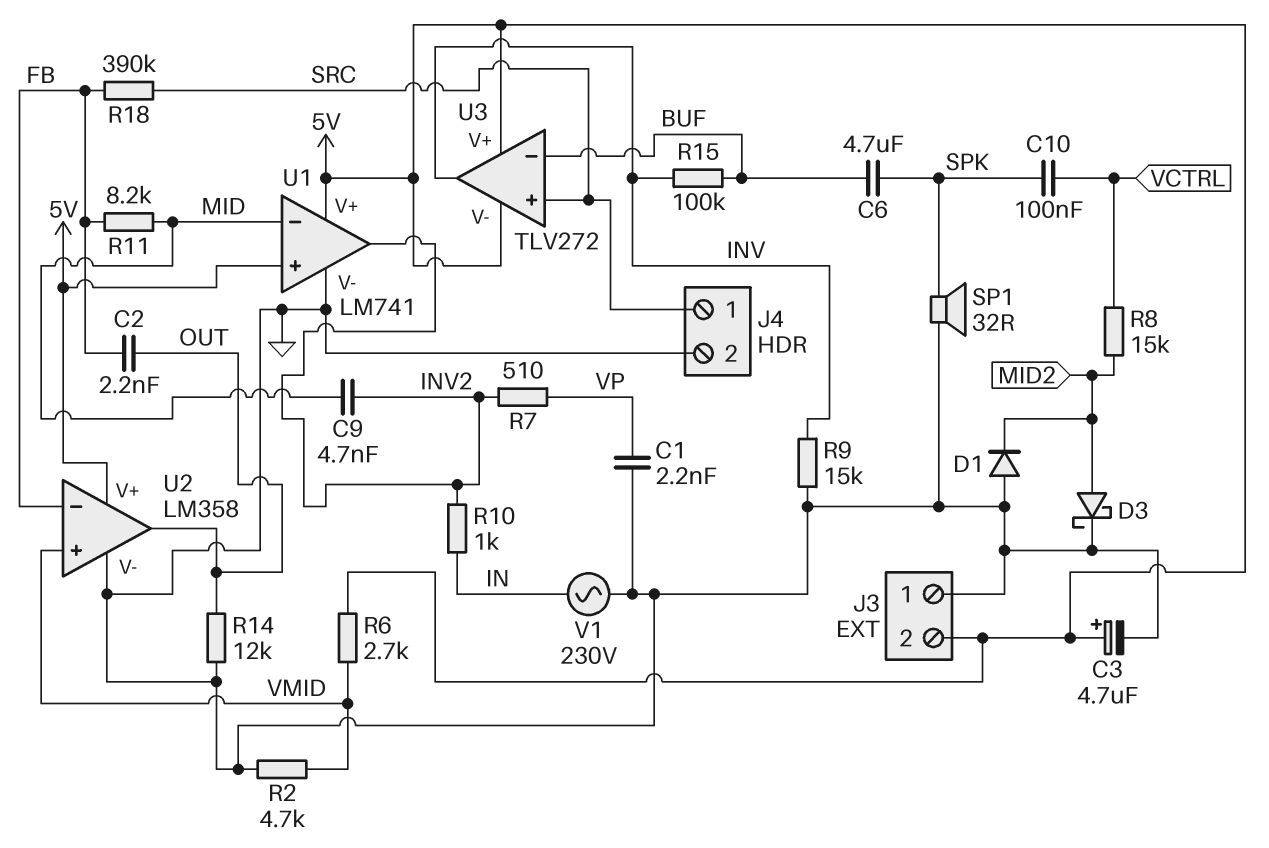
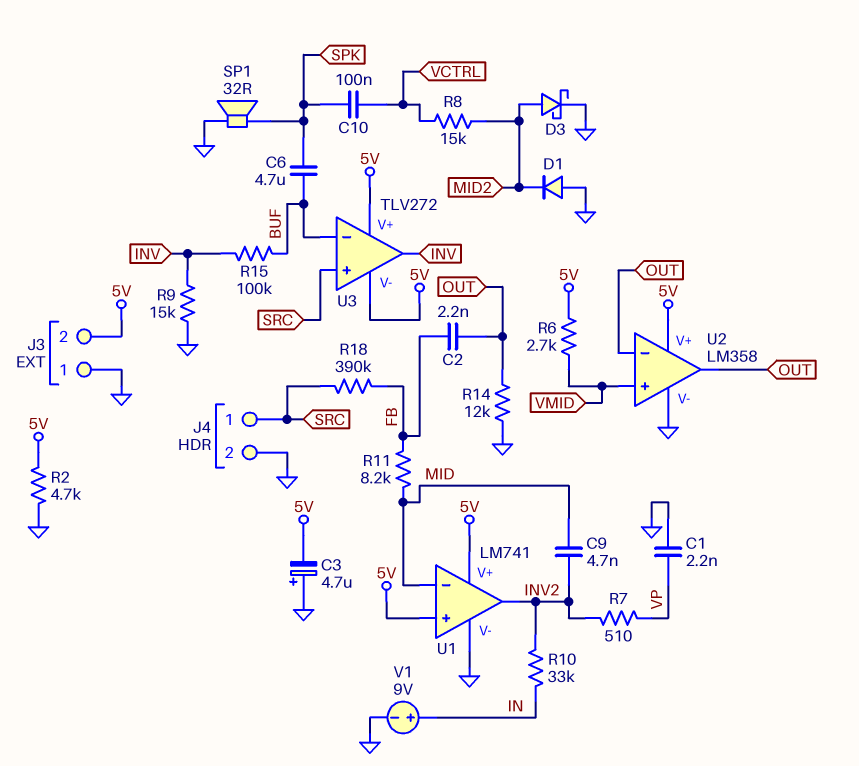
C3: 4.7uF (plus 5V, minus GND) -> 4.7uF (plus GND, minus 5V)
R2: 4.7k (GND, VMID) -> 4.7k (5V, GND)
R10: 1k (IN, INV2) -> 33k (IN, INV2)
U2 pin in-: FB -> OUT
V1: AC 230V (GND, IN) -> 9V (plus IN, minus GND)

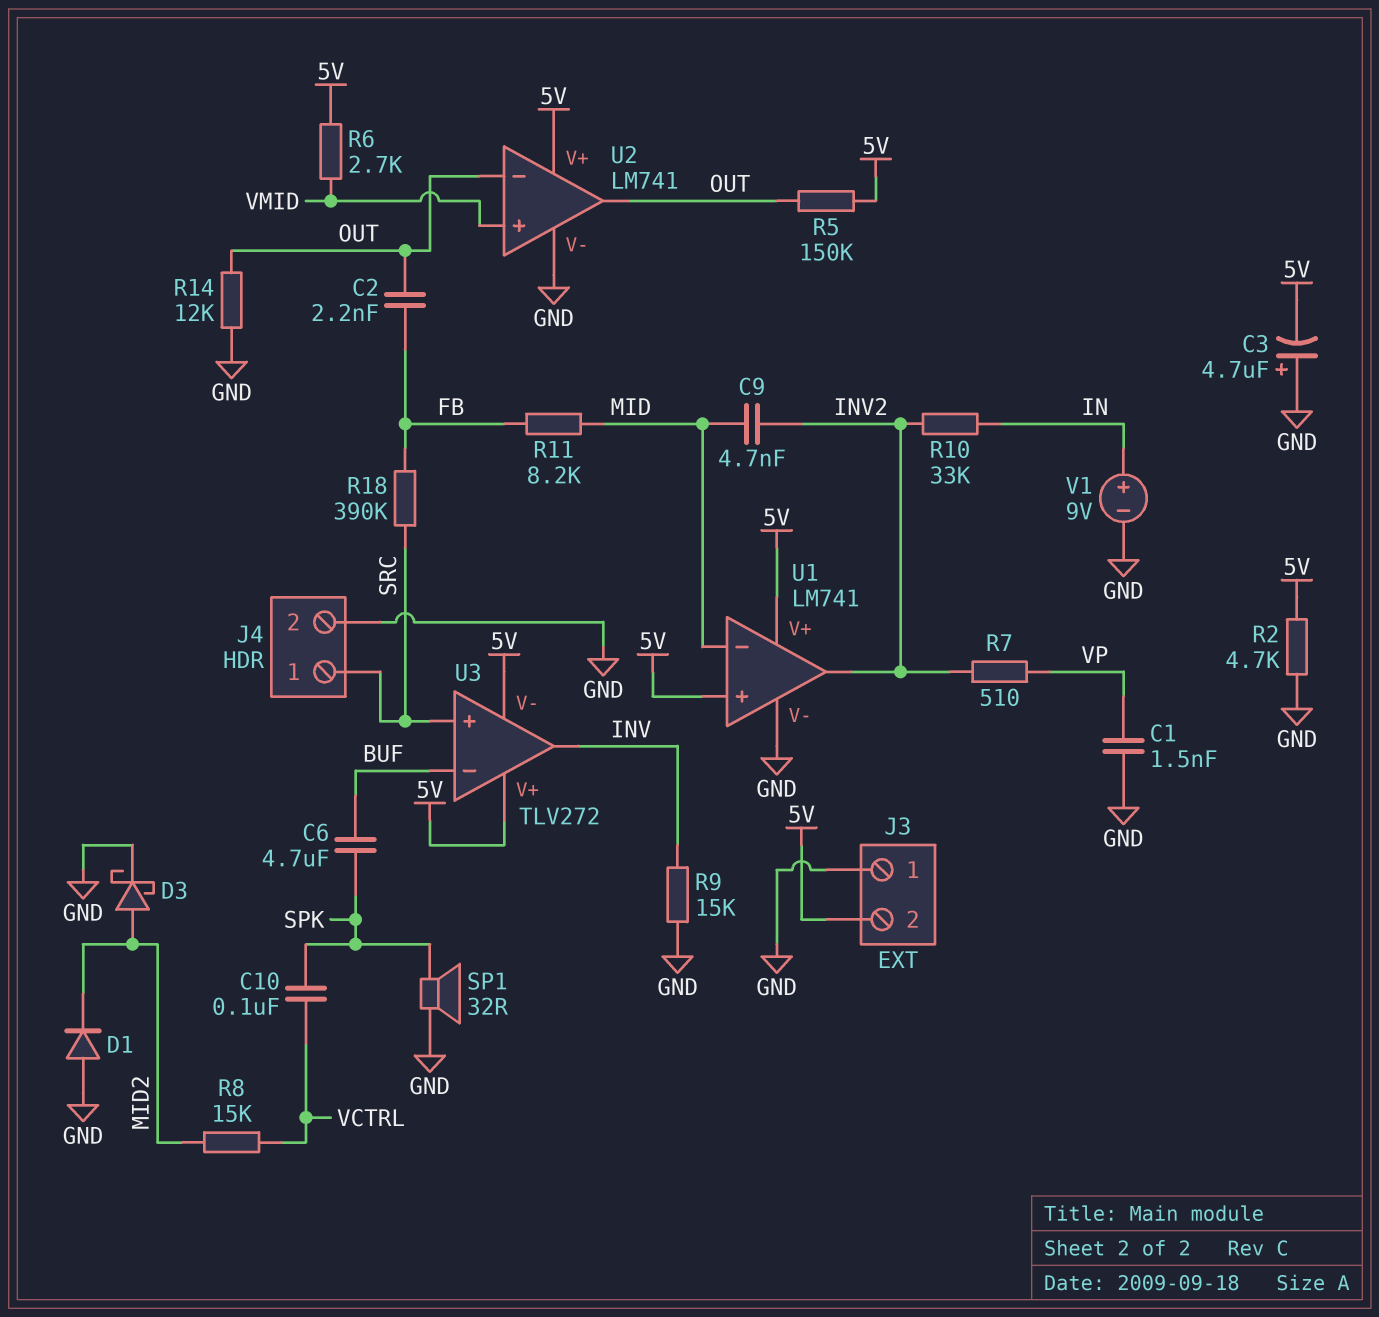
C1: 2.2nF (GND, VP) -> 1.5nF (GND, VP)
R5: none -> 150k (5V, OUT)
R15: 100k (BUF, INV) -> none
U2: LM358 -> LM741

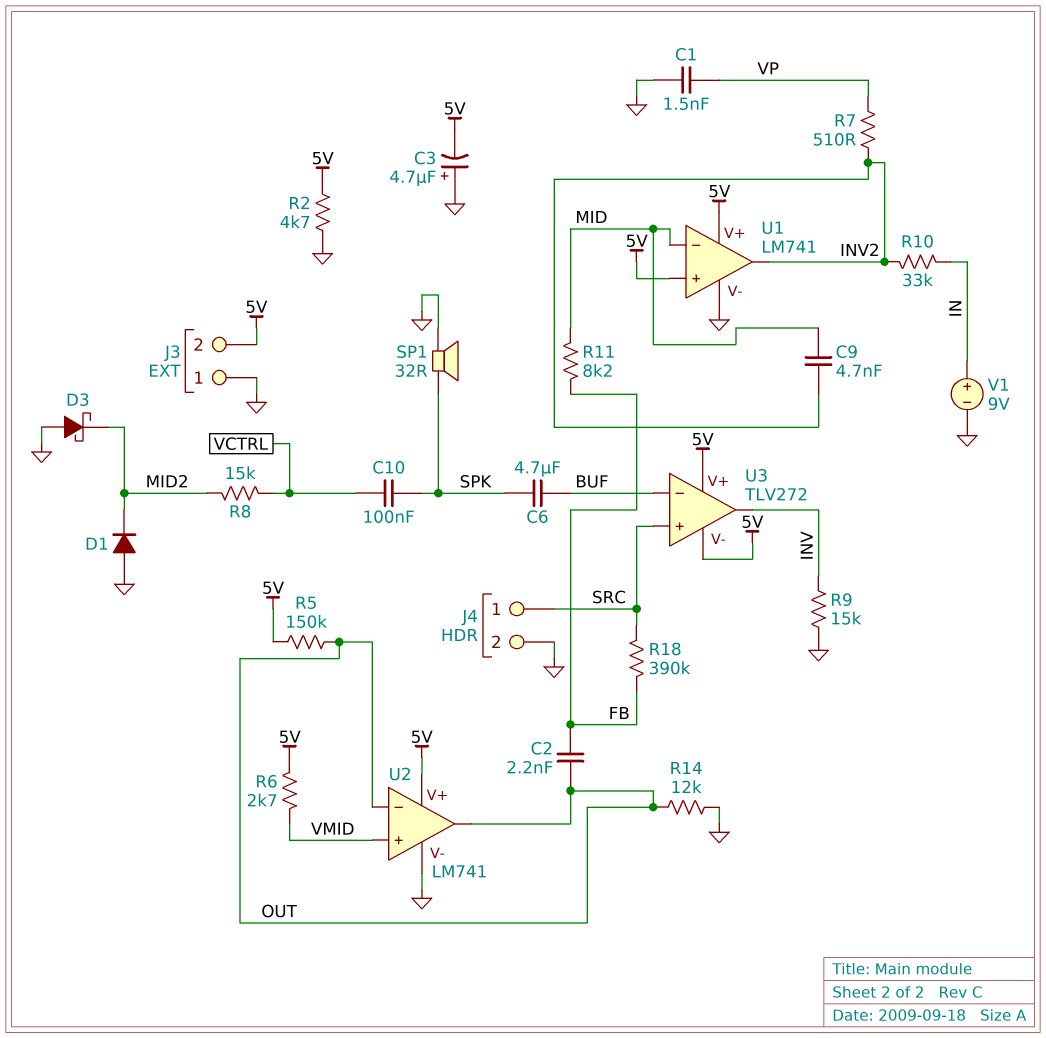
D3: schottky (A MID2, K GND) -> schottky (A GND, K MID2)

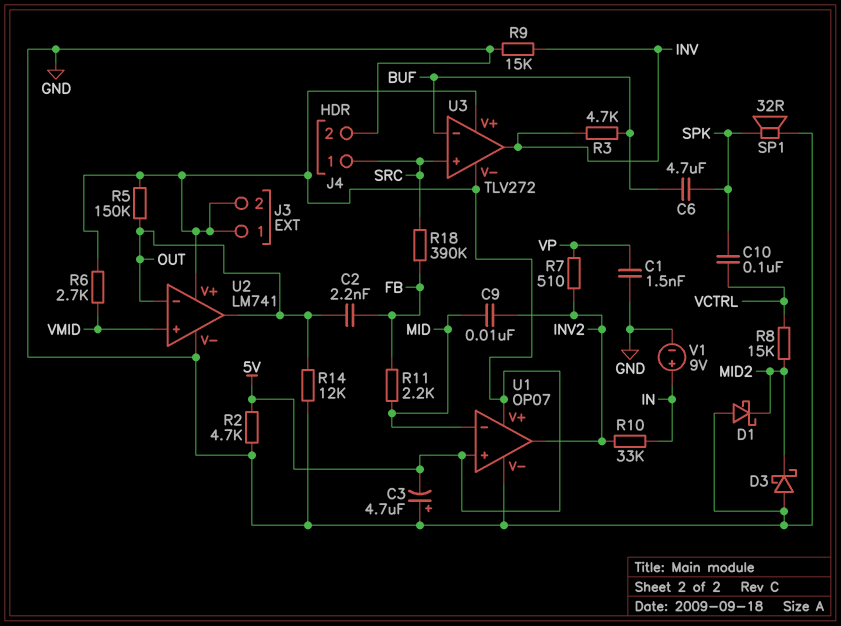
C9: 4.7nF (INV2, MID) -> 10nF (INV2, MID)
D1: diode (A GND, K MID2) -> schottky (A GND, K MID2)
J3 pin 1: GND -> 5V
R3: none -> 4.7k (BUF, INV)
R11: 8.2k (FB, MID) -> 2.2k (FB, MID)
U1: LM741 -> OP07

